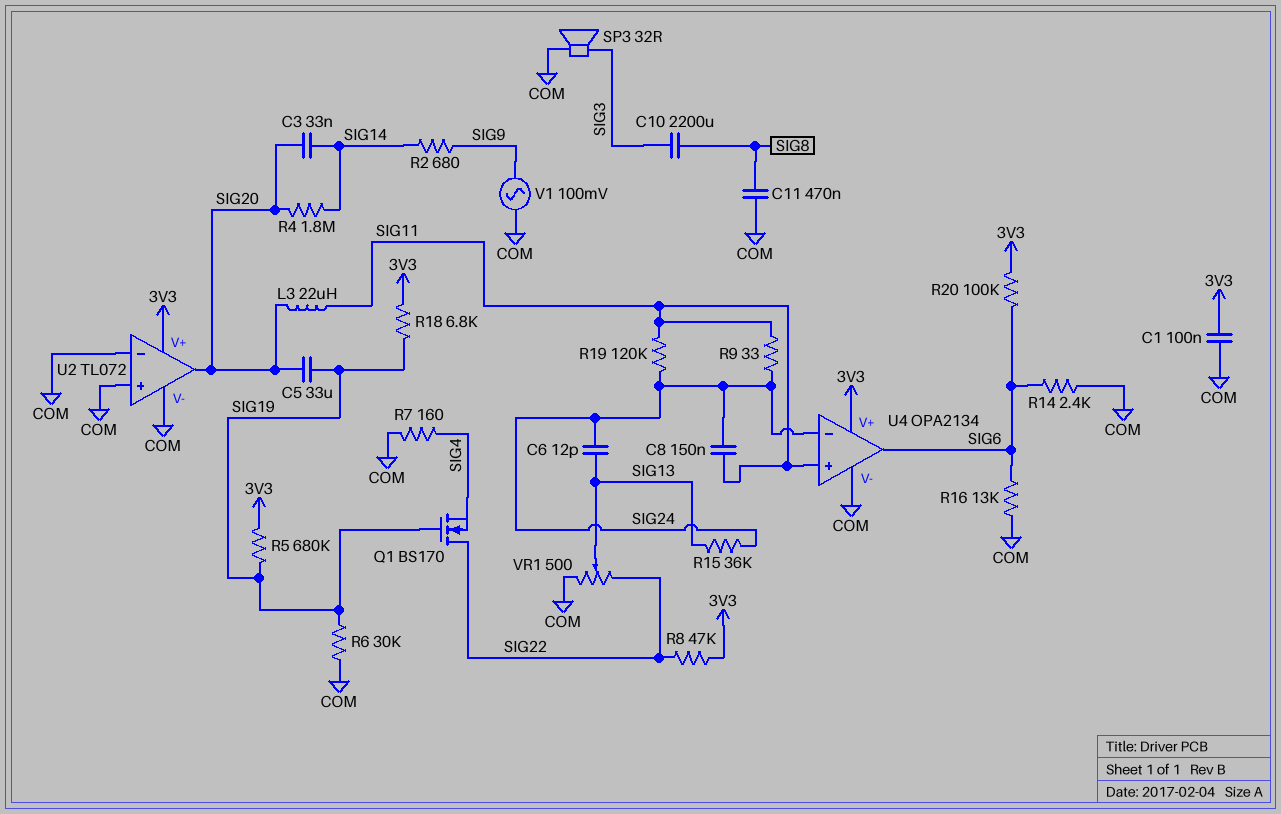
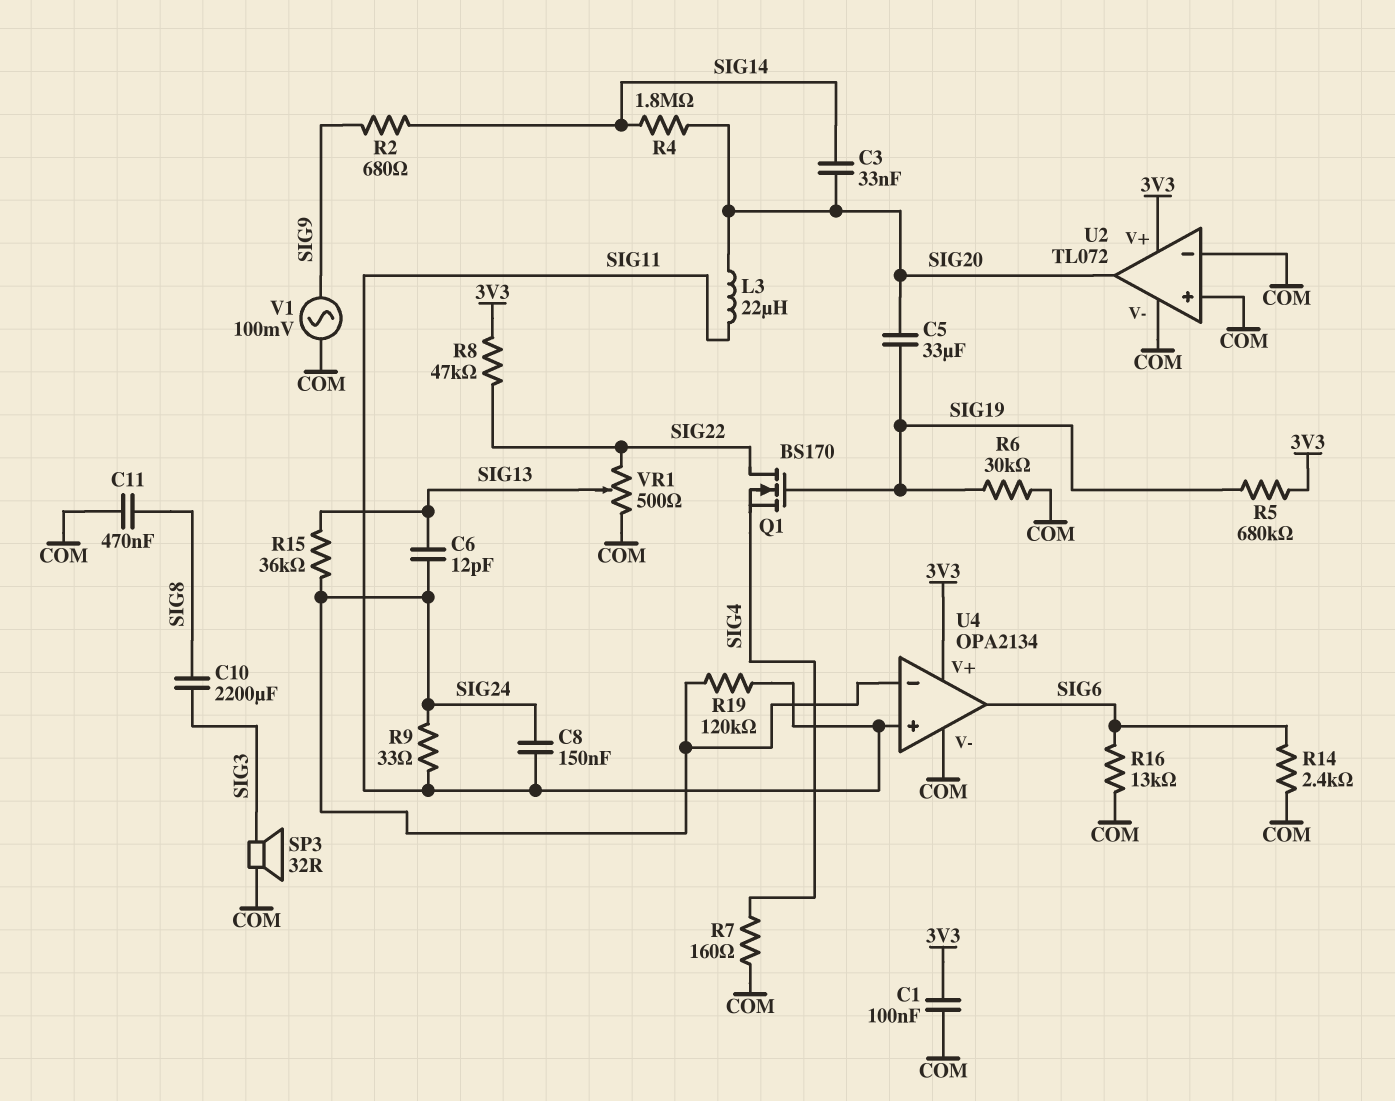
R18: 6.8k (3V3, SIG19) -> none
R20: 100k (3V3, SIG6) -> none

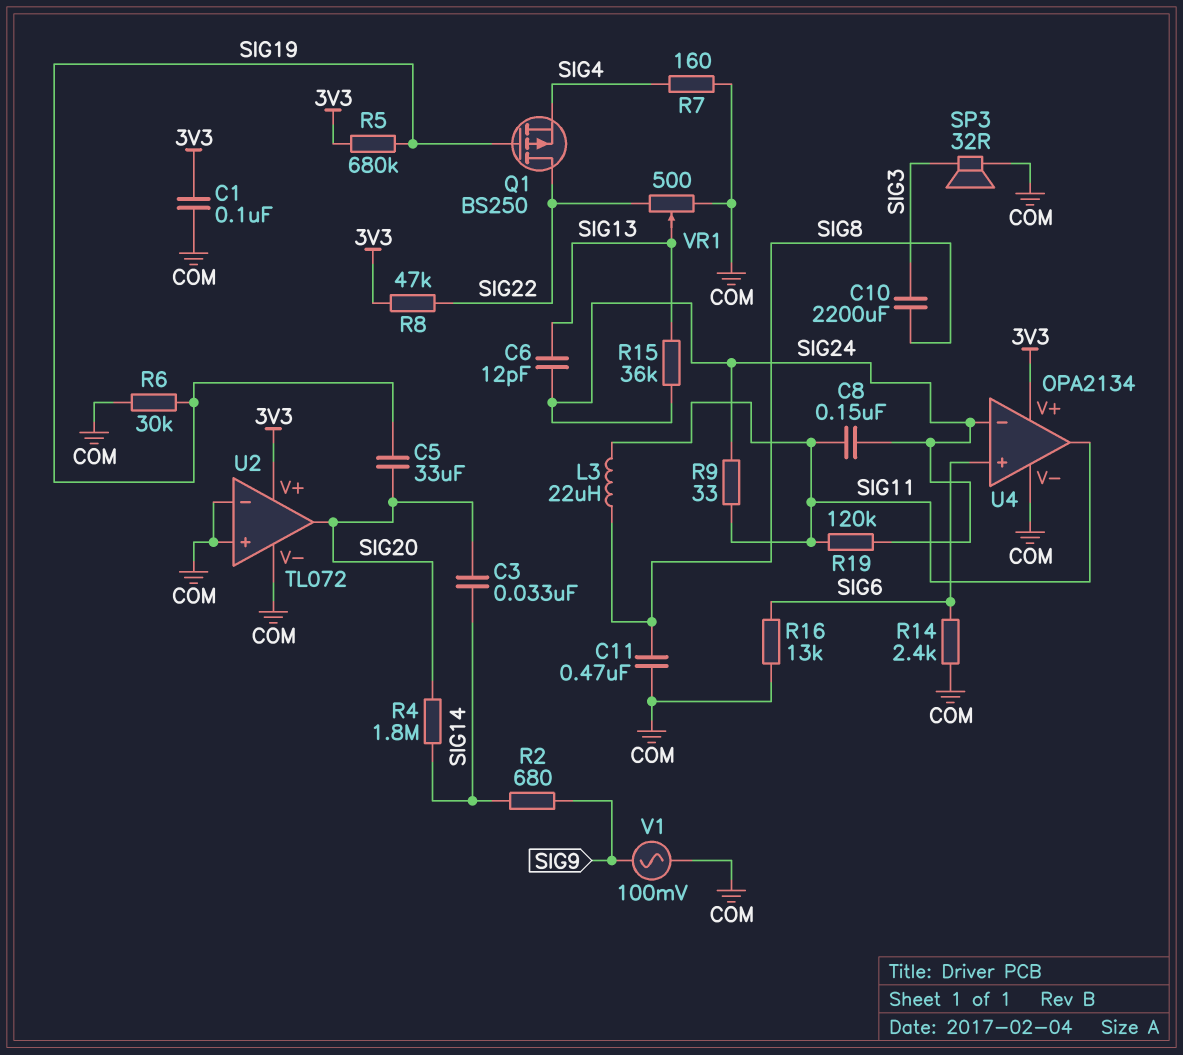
L3: 22uH (SIG11, SIG20) -> 22uH (SIG8, SIG11)
Q1: NMOS BS170 (G SIG19, D SIG22, S SIG4) -> PMOS BS250 (G SIG19, D SIG22, S SIG4)
U4 pin in+: SIG11 -> SIG6
U4 pin out: SIG6 -> SIG11

